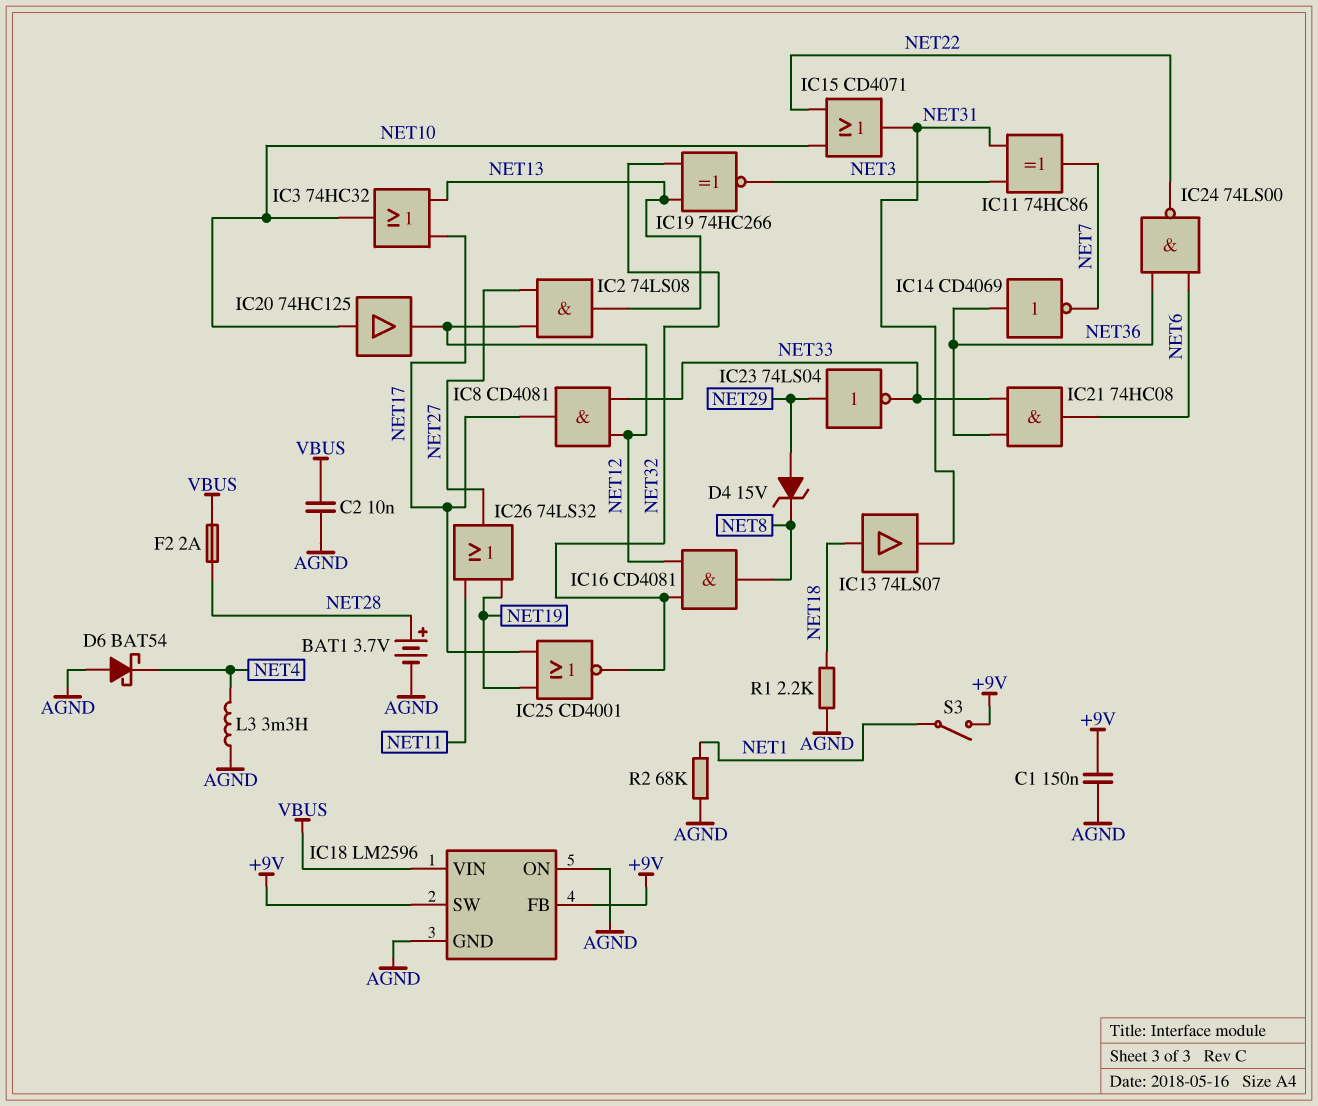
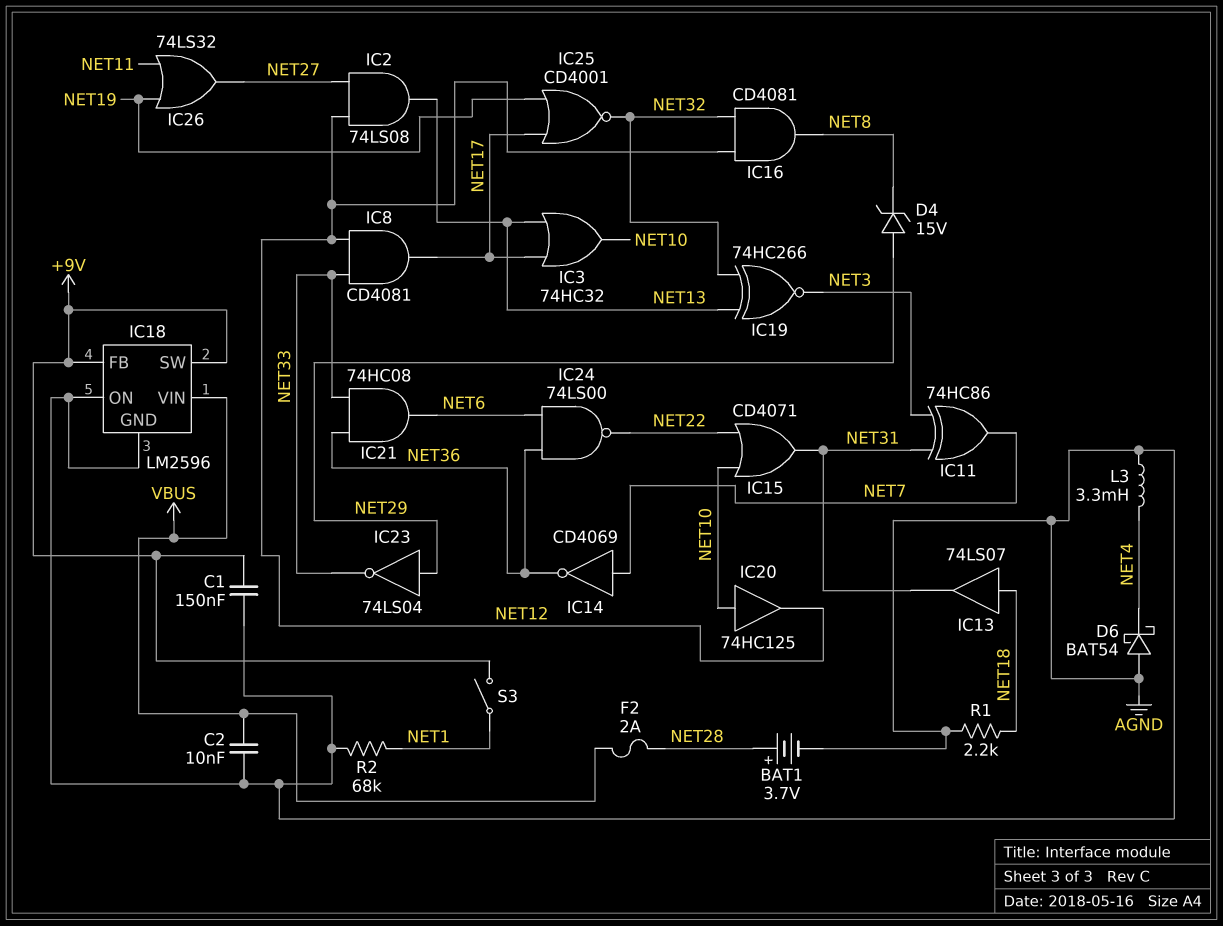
IC14: NOT CD4069 (in NET36, out NET7) -> NOT CD4069 (in NET7, out NET36)

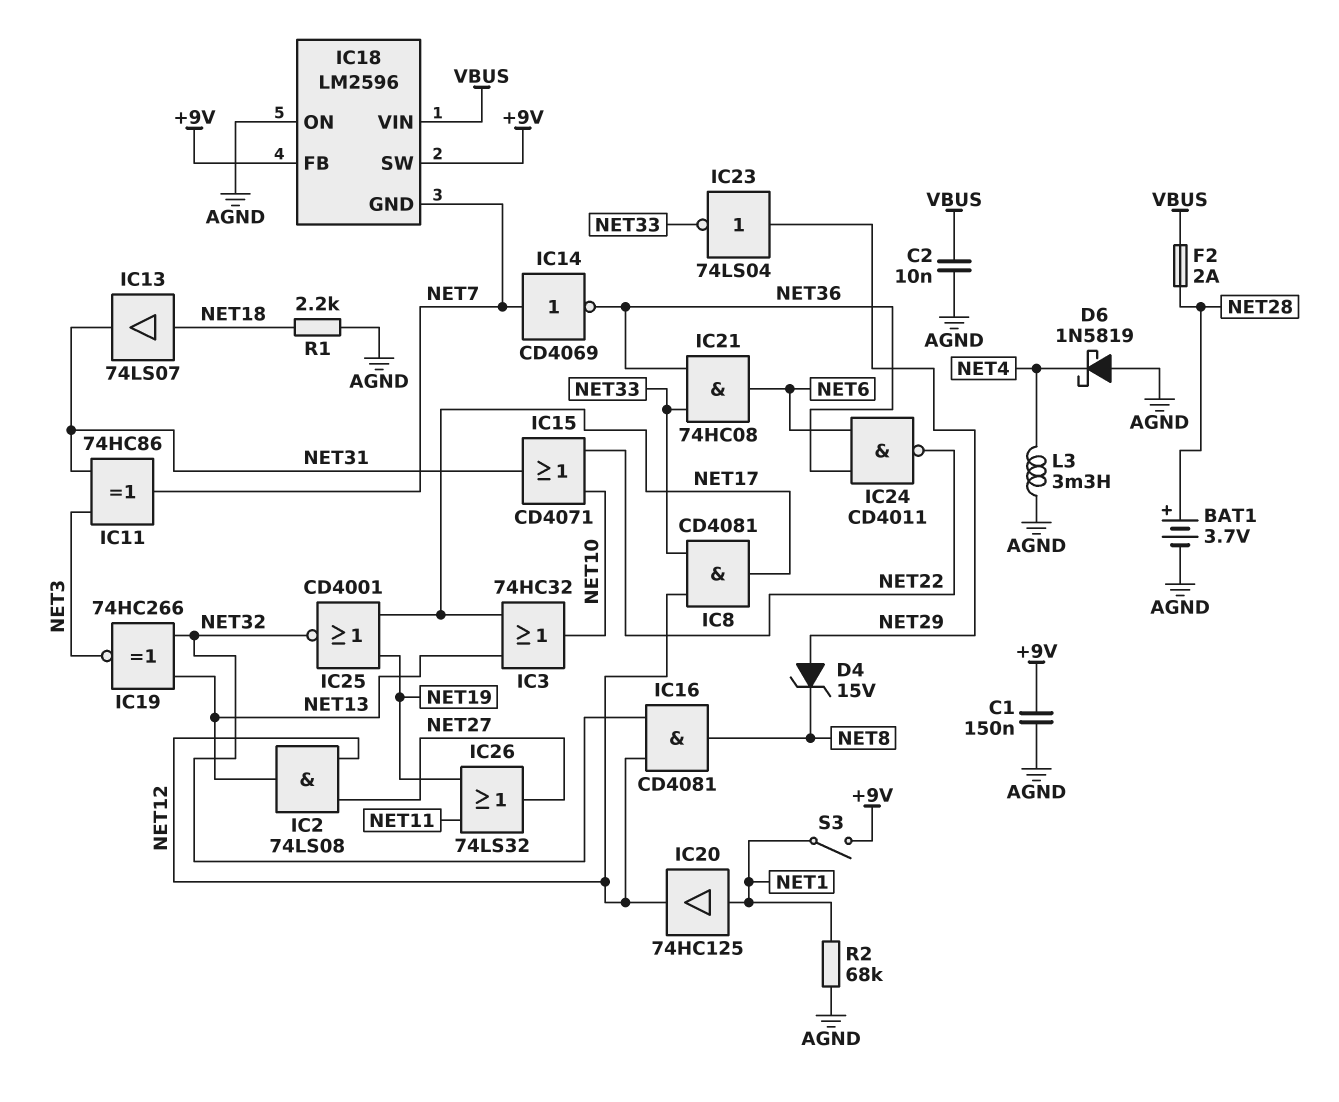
D6: schottky BAT54 (A AGND, K NET4) -> schottky 1N5819 (A AGND, K NET4)
IC18 pin GND: AGND -> NET7
IC20: buffer 74HC125 (in NET10, out NET12) -> buffer 74HC125 (in NET1, out NET12)
IC24: NAND 74LS00 (in NET6, in NET36, out NET22) -> NAND CD4011 (in NET6, in NET36, out NET22)

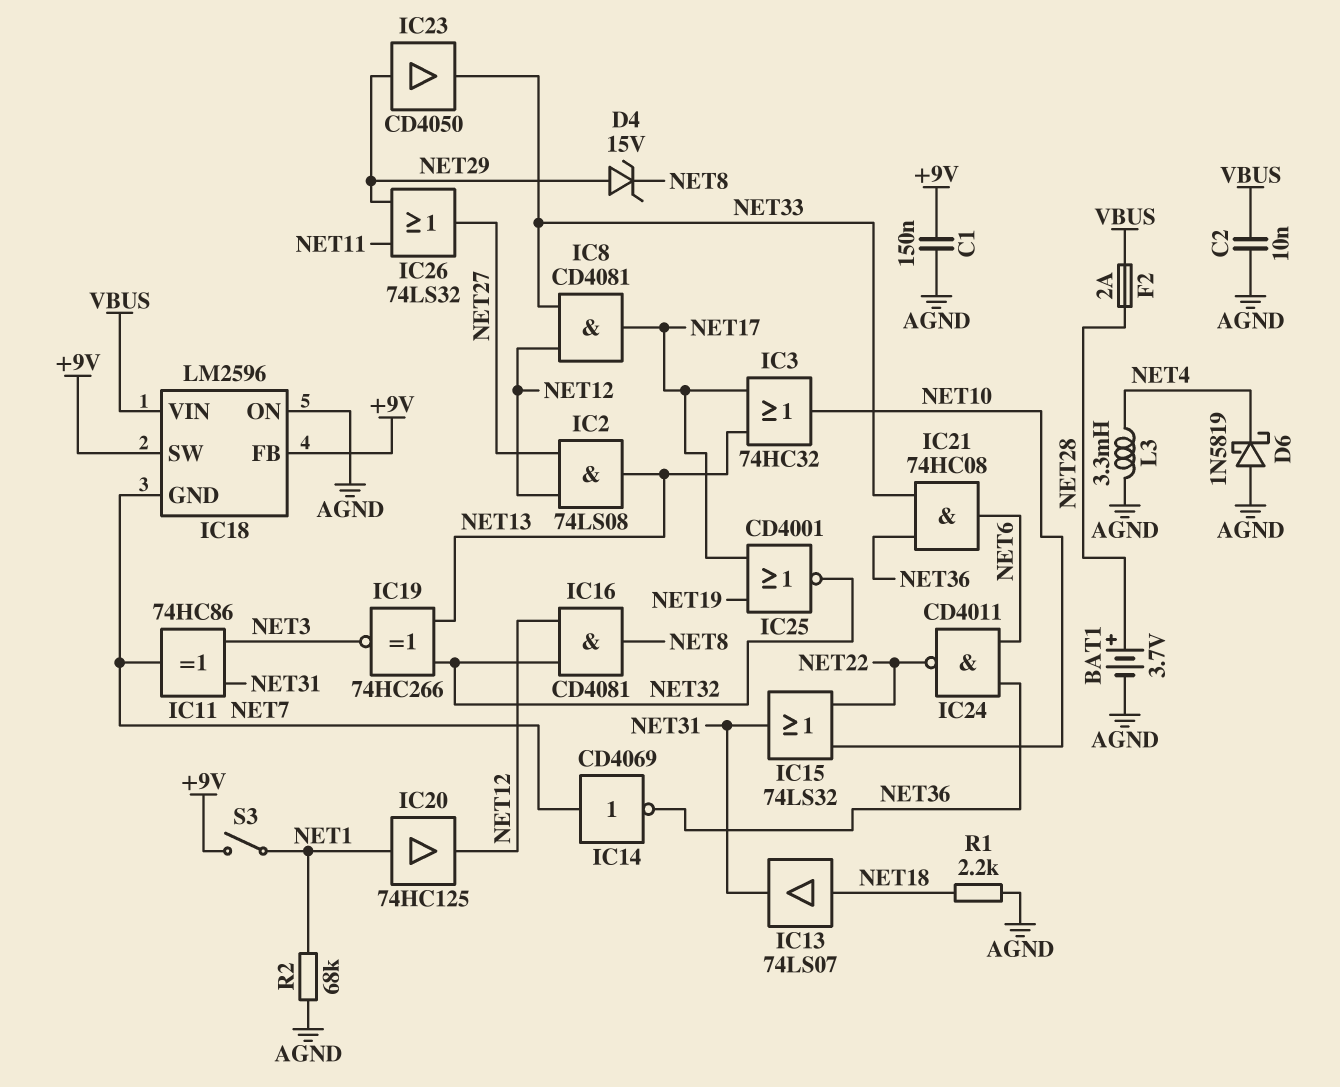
IC15: OR CD4071 (in NET10, in NET22, out NET31) -> OR 74LS32 (in NET10, in NET22, out NET31)
IC23: NOT 74LS04 (in NET29, out NET33) -> buffer CD4050 (in NET29, out NET33)
IC26: OR 74LS32 (in NET11, in NET19, out NET27) -> OR 74LS32 (in NET11, in NET29, out NET27)

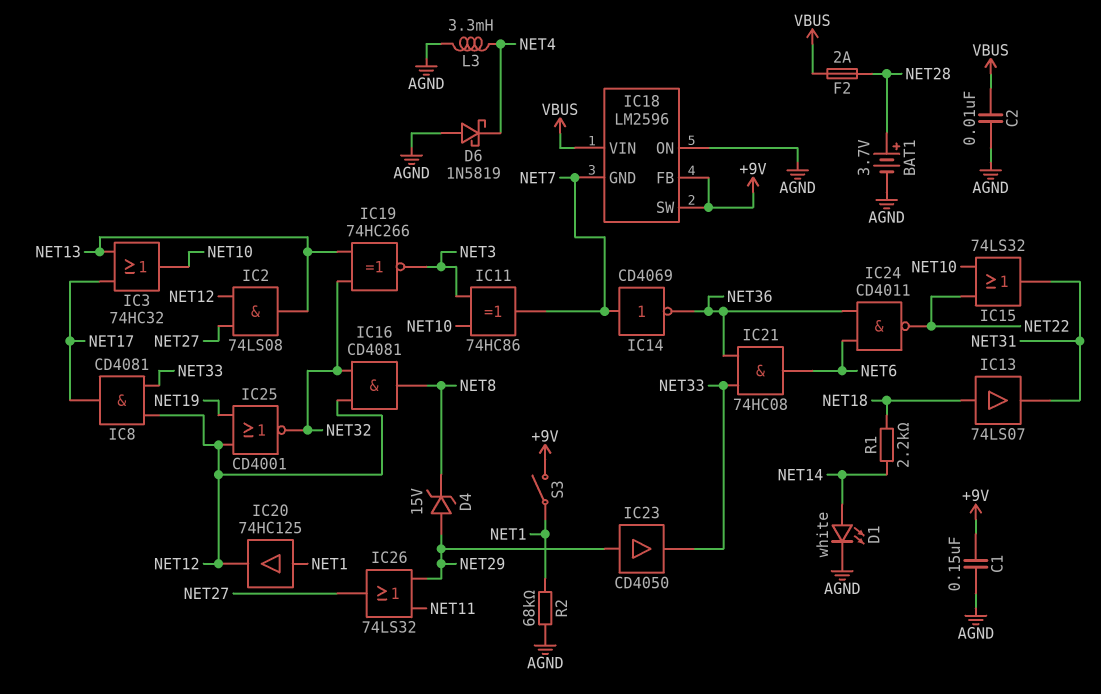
D1: none -> LED white (A NET14, K AGND)
IC11: XOR 74HC86 (in NET3, in NET31, out NET7) -> XOR 74HC86 (in NET3, in NET10, out NET7)
IC25: NOR CD4001 (in NET17, in NET19, out NET32) -> NOR CD4001 (in NET12, in NET19, out NET32)
R1: 2.2k (AGND, NET18) -> 2.2k (NET14, NET18)

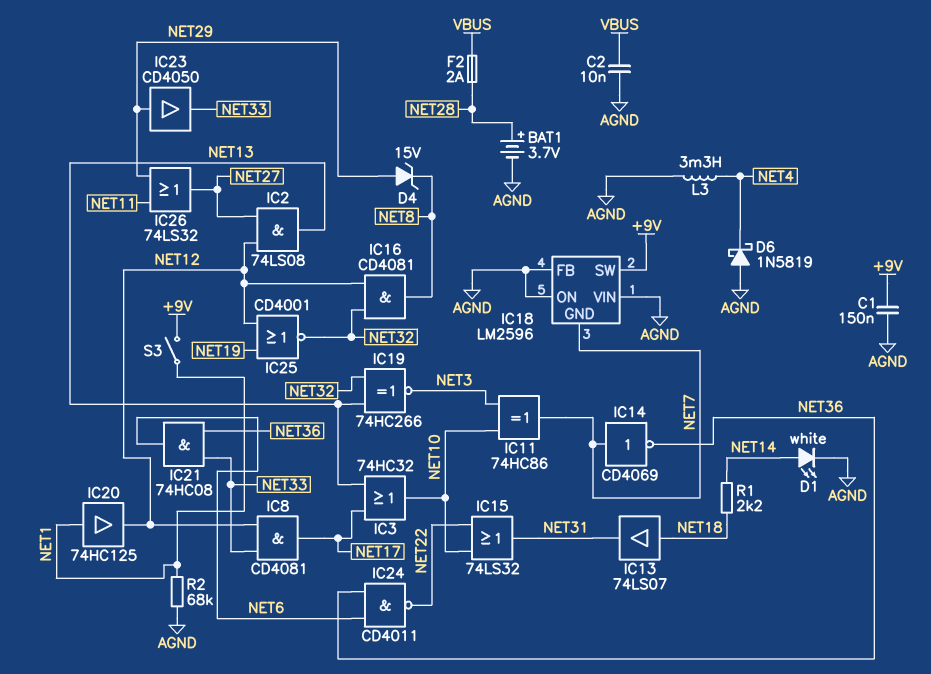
IC18 pin FB: +9V -> AGND
IC18 pin VIN: VBUS -> AGND

